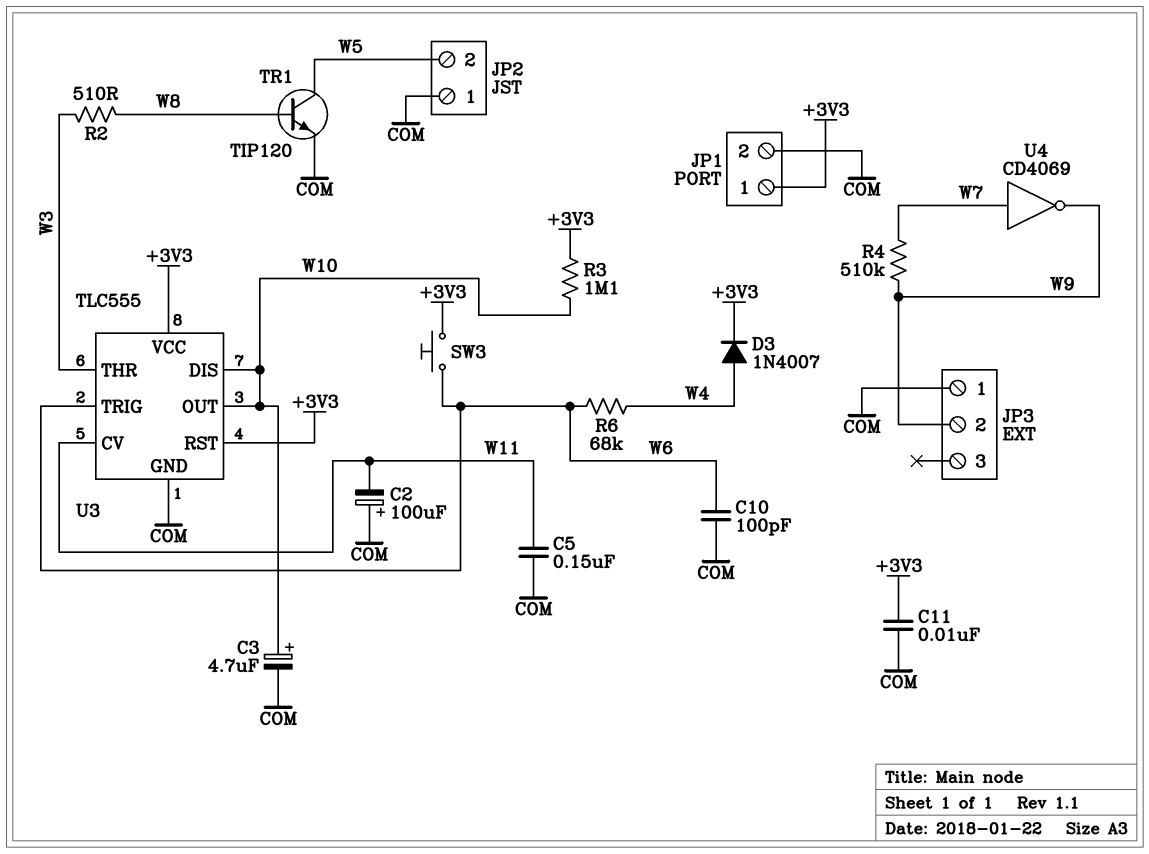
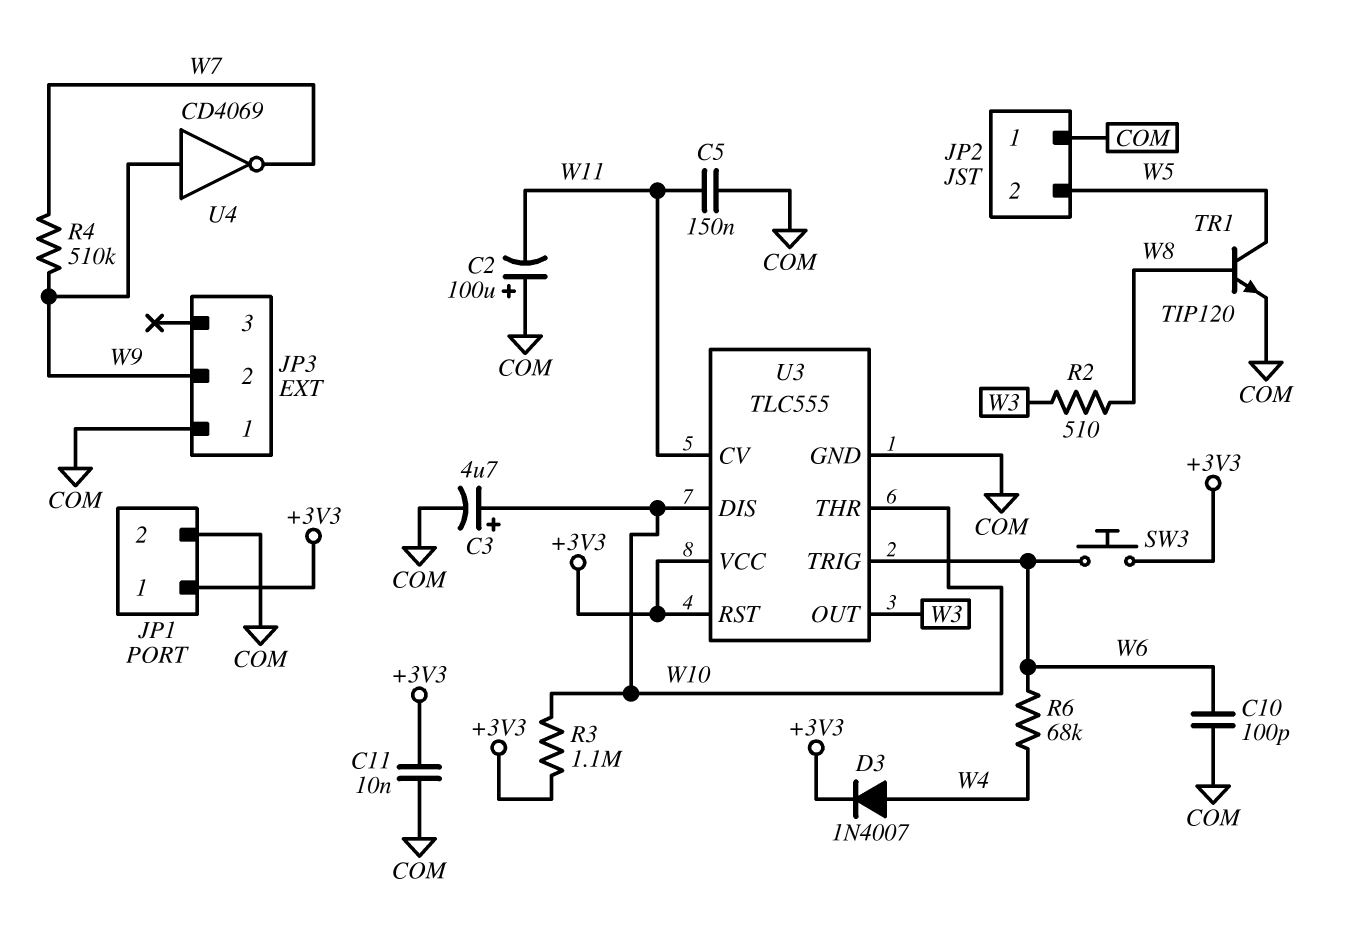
U3 pin OUT: W10 -> W3
U3 pin THR: W3 -> W10
U4: NOT CD4069 (in W7, out W9) -> NOT CD4069 (in W9, out W7)

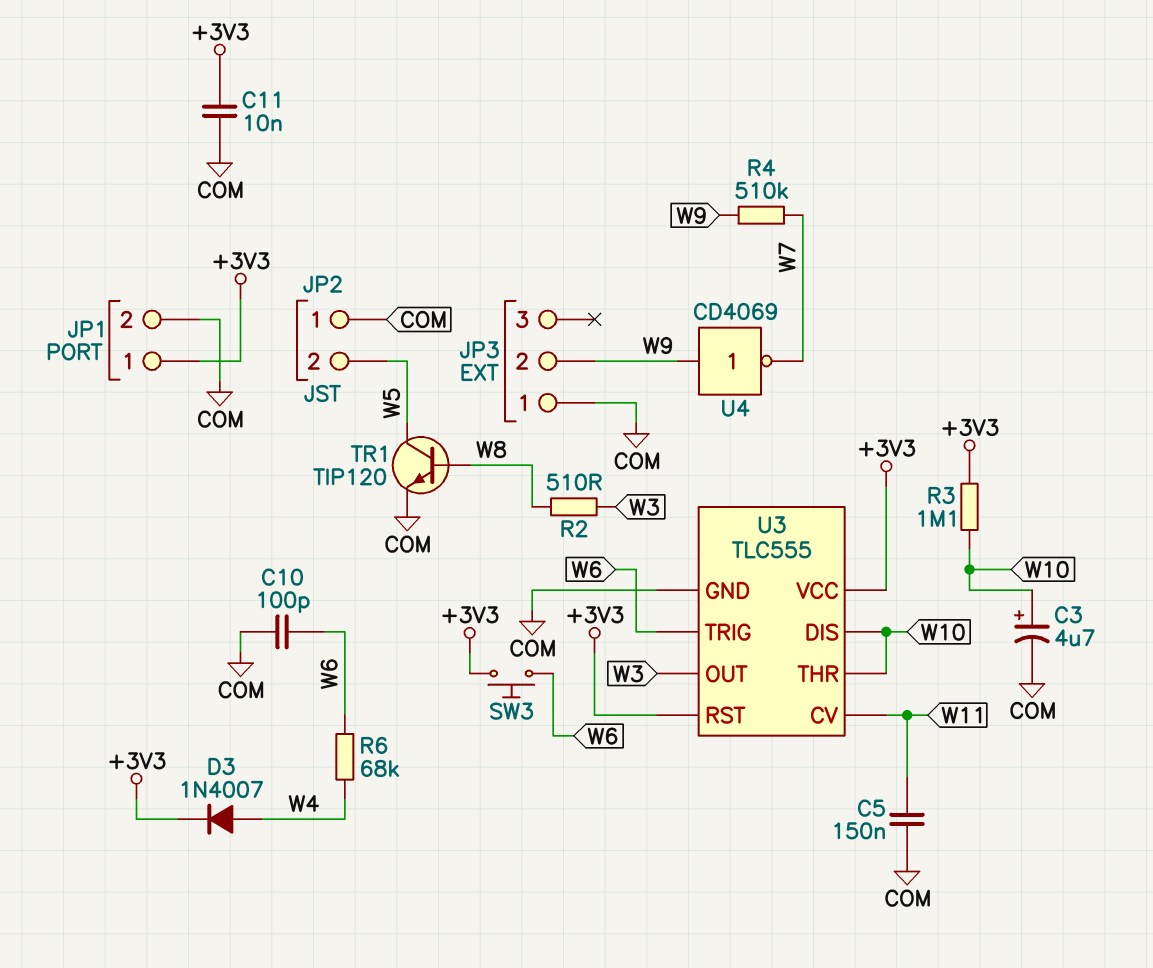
C2: 100uF (plus COM, minus W11) -> none

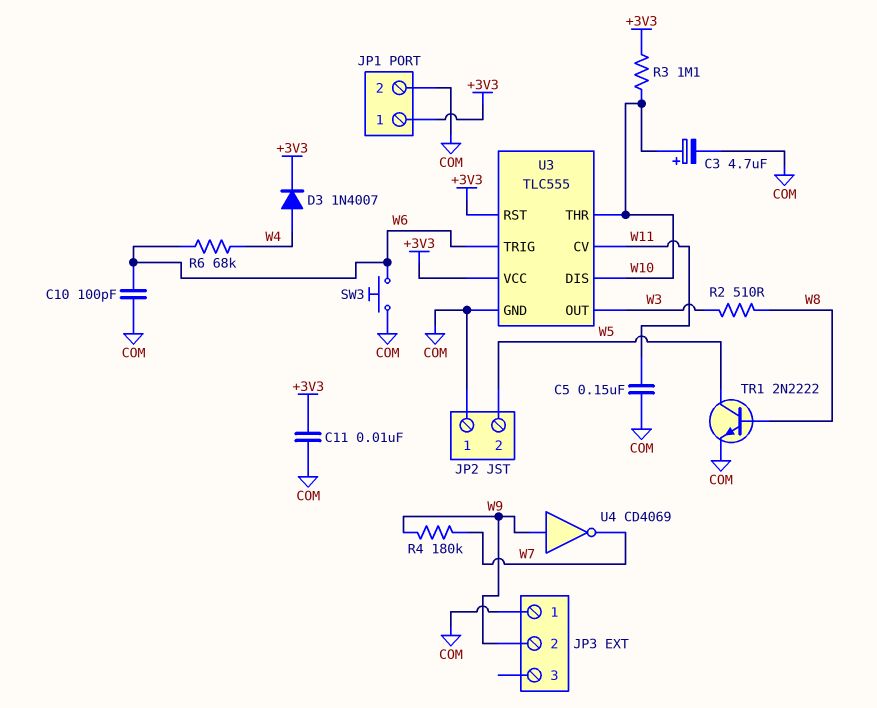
R4: 510k (W7, W9) -> 180k (W7, W9)
SW3: button (+3V3, W6) -> button (COM, W6)
TR1: NPN TIP120 (B W8, C W5, E COM) -> NPN 2N2222 (B W8, C W5, E COM)

